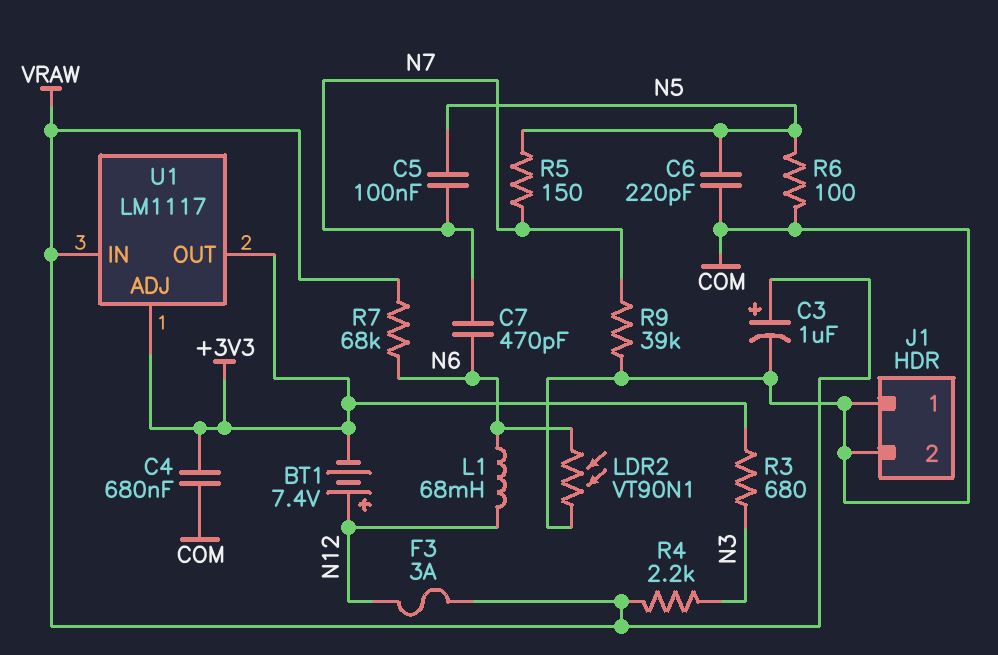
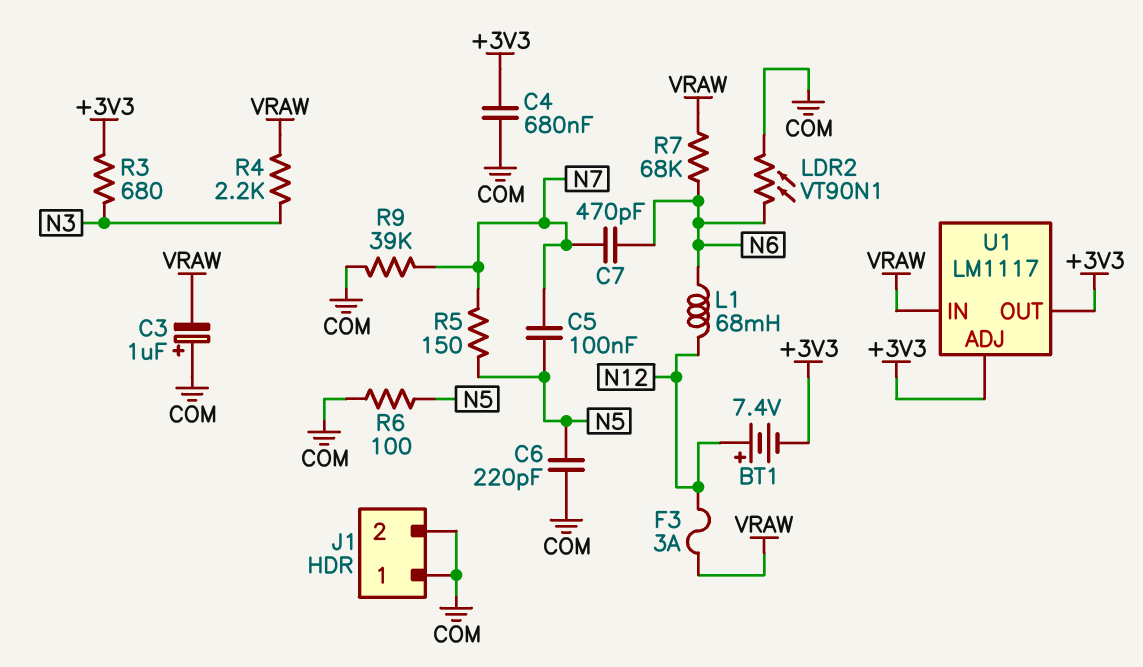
C3: 1uF (plus VRAW, minus COM) -> 1uF (plus COM, minus VRAW)

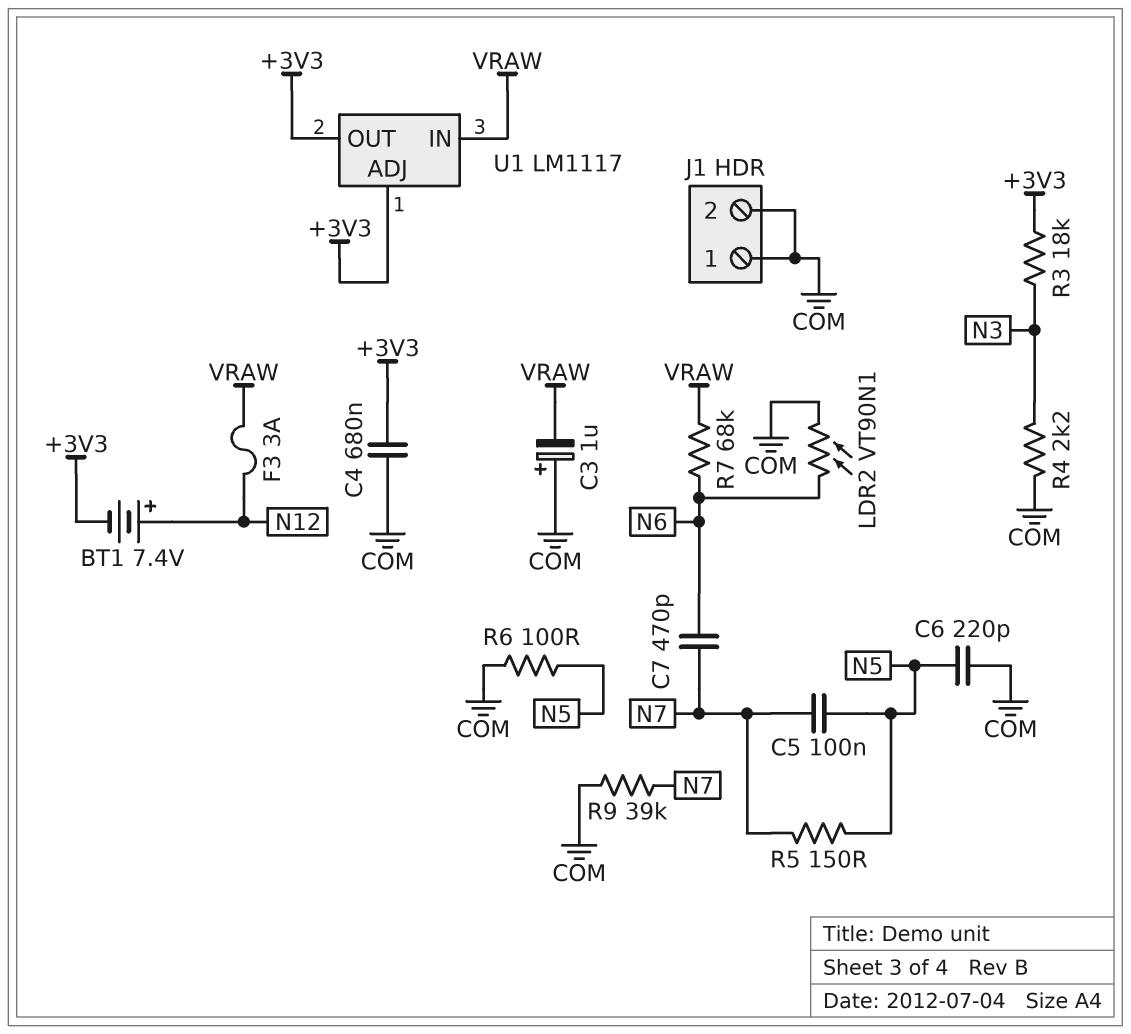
L1: 68mH (N6, N12) -> none
R3: 680 (+3V3, N3) -> 18k (+3V3, N3)
R4: 2.2k (N3, VRAW) -> 2.2k (COM, N3)

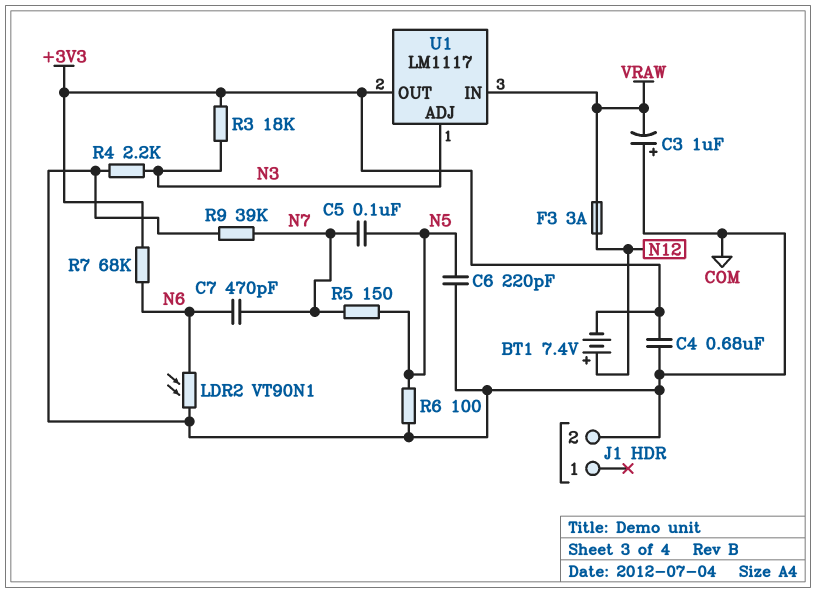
J1 pin 1: COM -> none
R7: 68k (N6, VRAW) -> 68k (+3V3, N6)
U1 pin ADJ: +3V3 -> N3

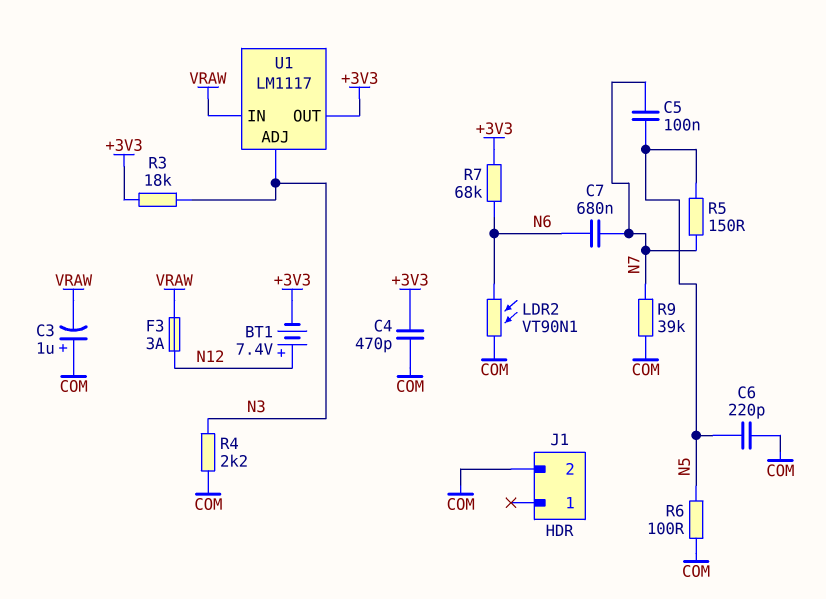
C4: 680nF (+3V3, COM) -> 470pF (+3V3, COM)
C7: 470pF (N6, N7) -> 680nF (N6, N7)

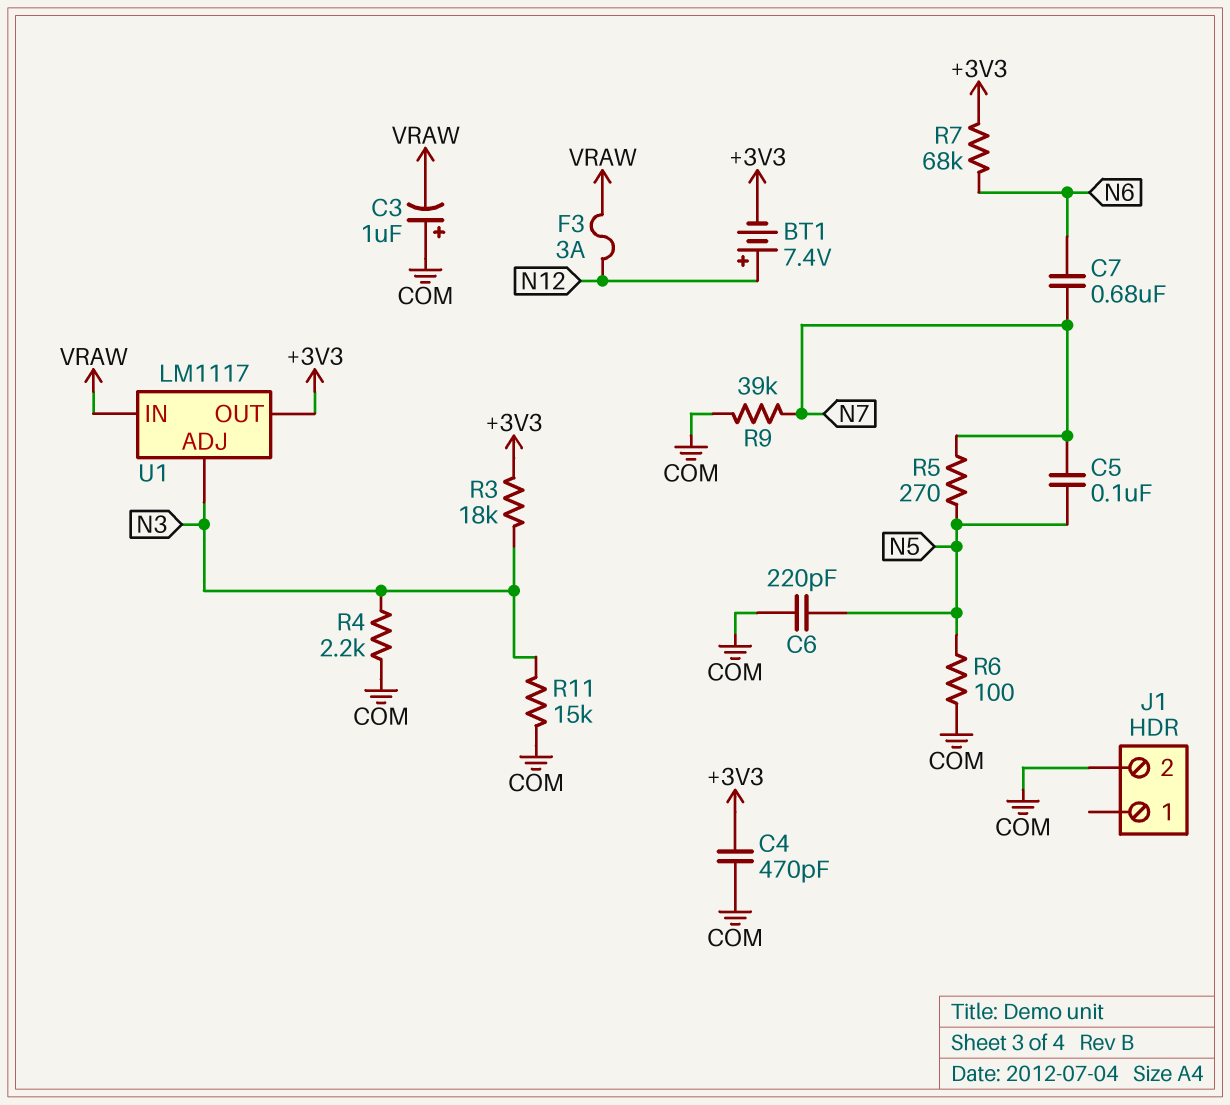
LDR2: VT90N1 (COM, N6) -> none
R5: 150 (N5, N7) -> 270 (N5, N7)
R11: none -> 15k (COM, N3)

